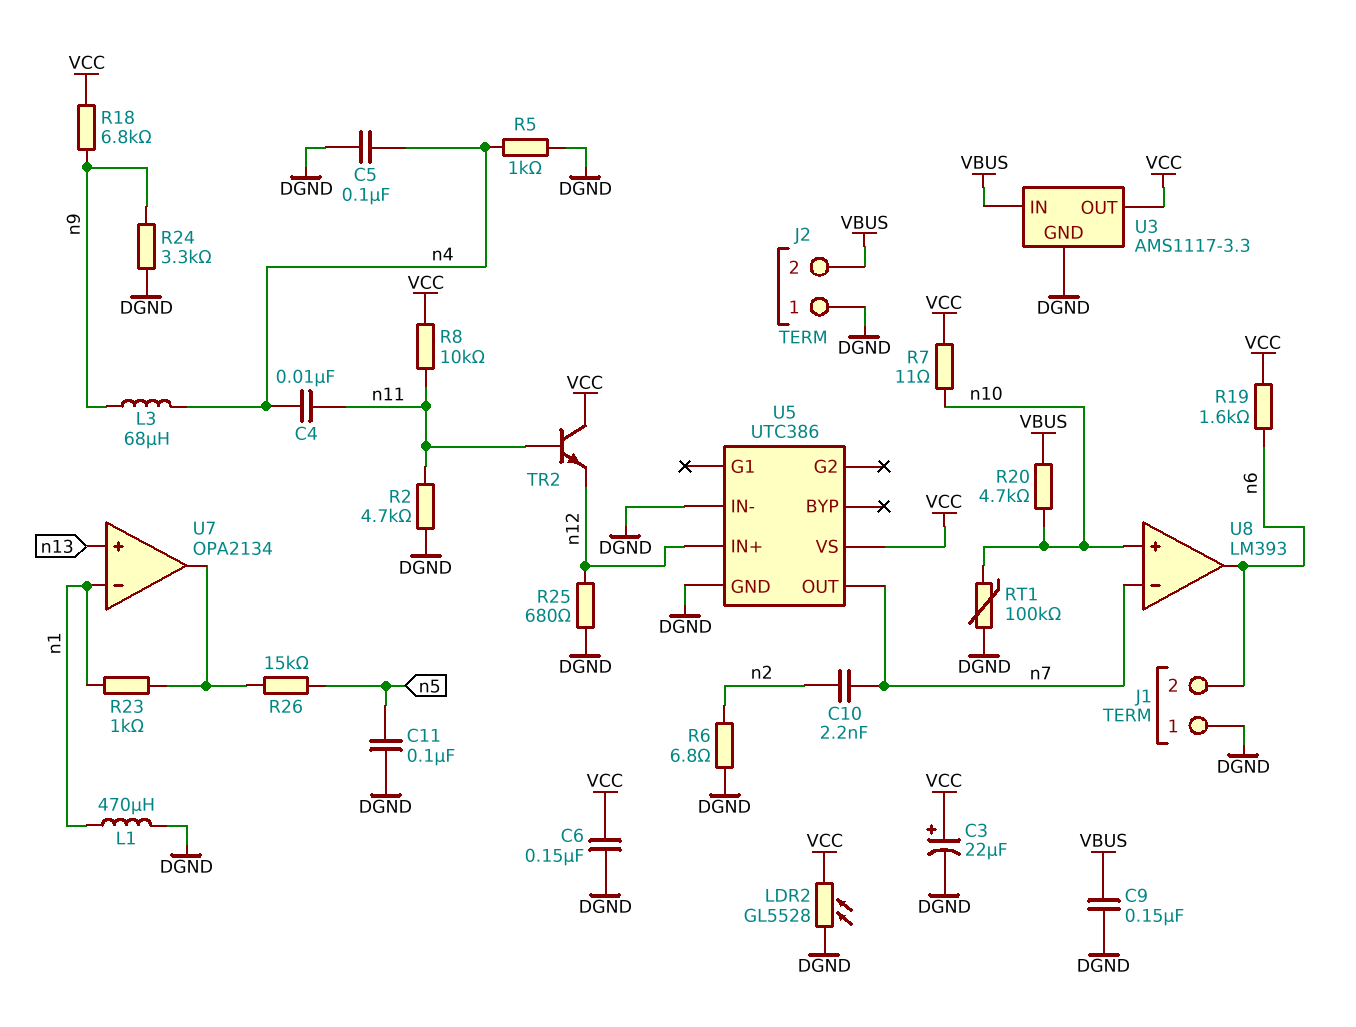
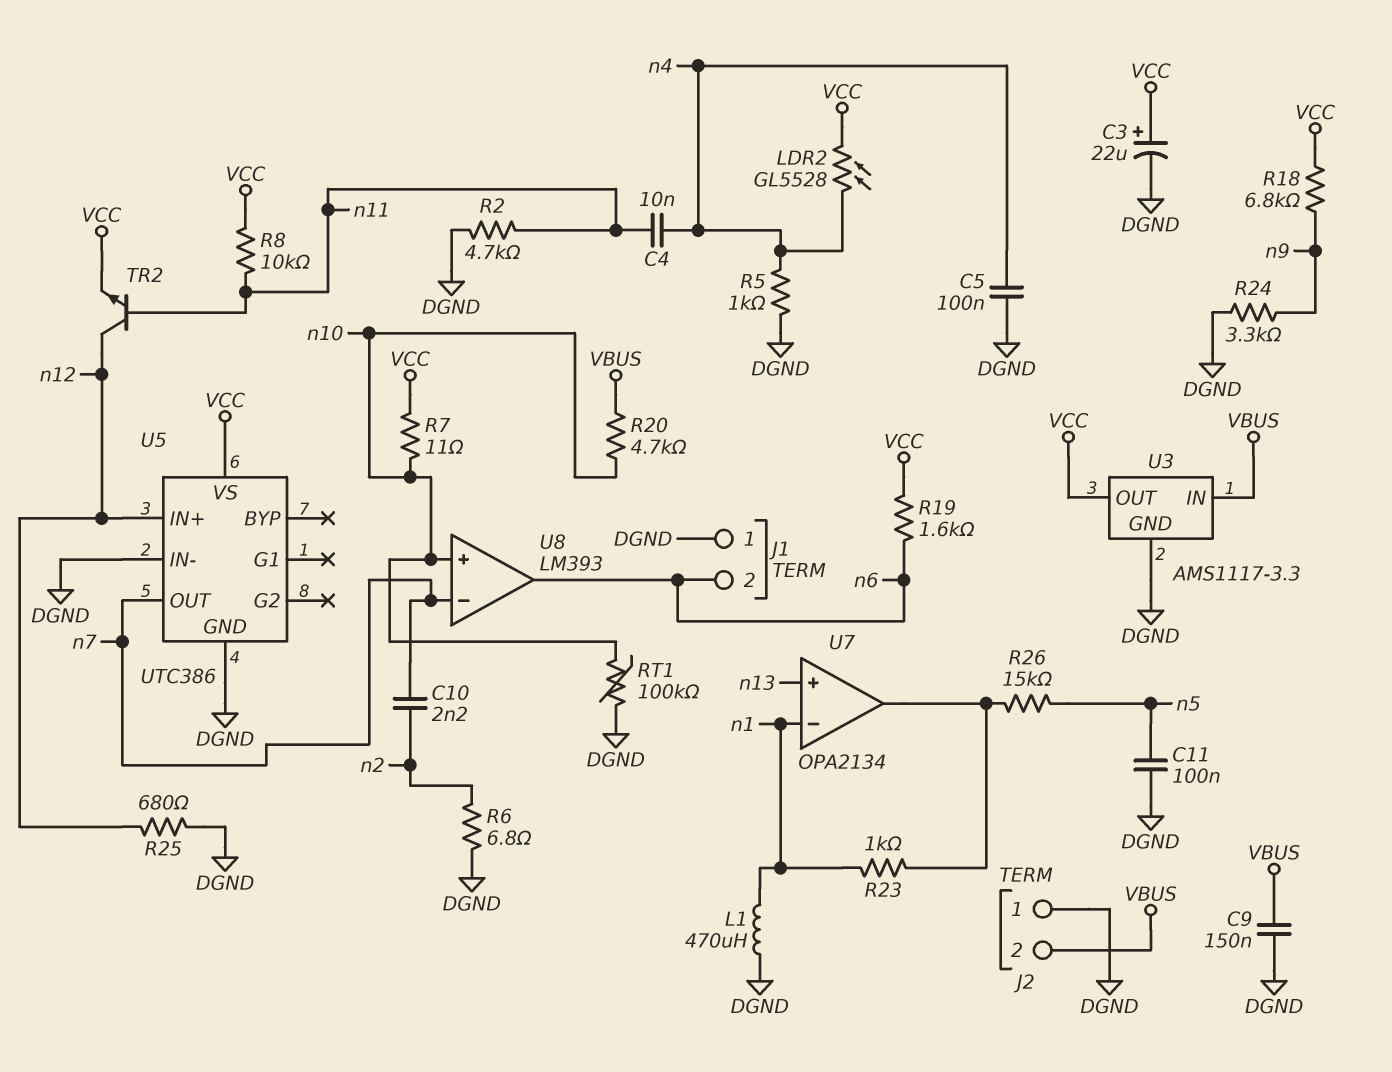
C6: 150nF (DGND, VCC) -> none
L3: 68uH (n4, n9) -> none
LDR2: GL5528 (DGND, VCC) -> GL5528 (VCC, n4)
TR2: NPN (B n11, C VCC, E n12) -> NPN (B n11, C n12, E VCC)

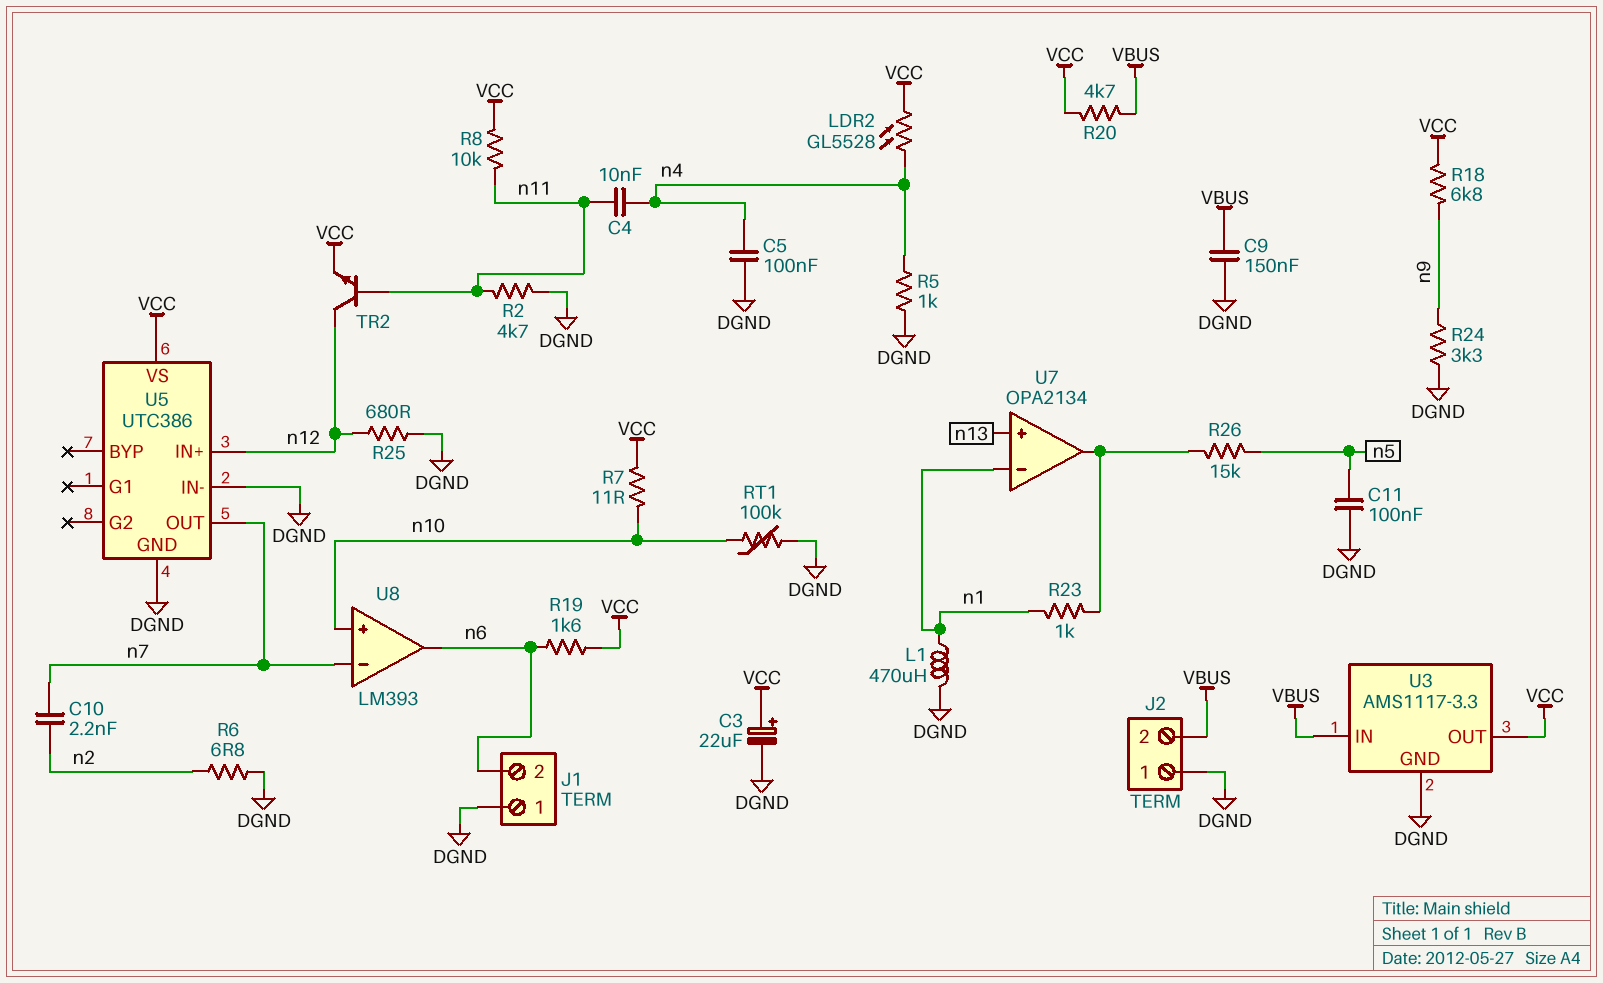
R20: 4.7k (VBUS, n10) -> 4.7k (VBUS, VCC)

